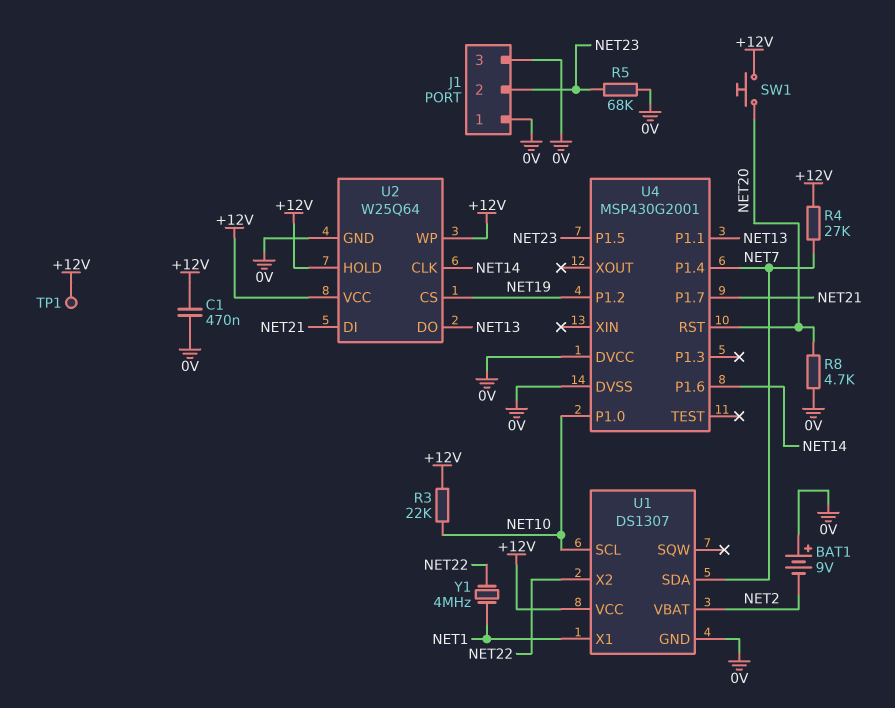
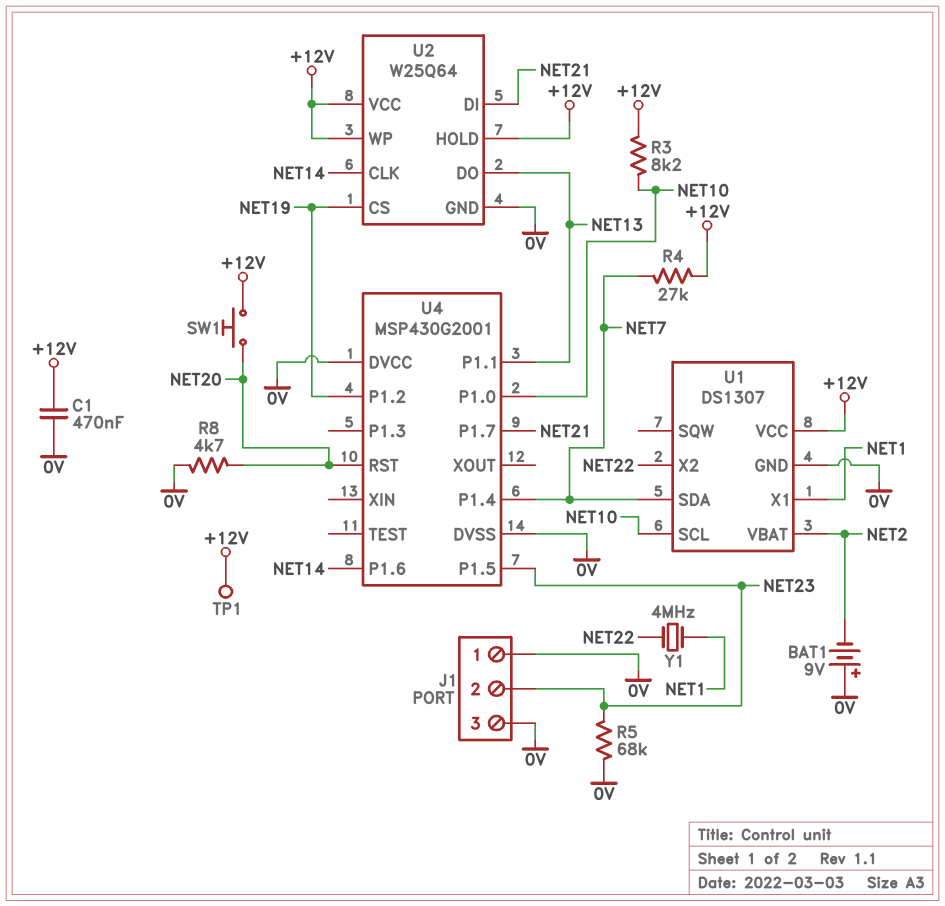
R3: 22k (+12V, NET10) -> 8.2k (+12V, NET10)

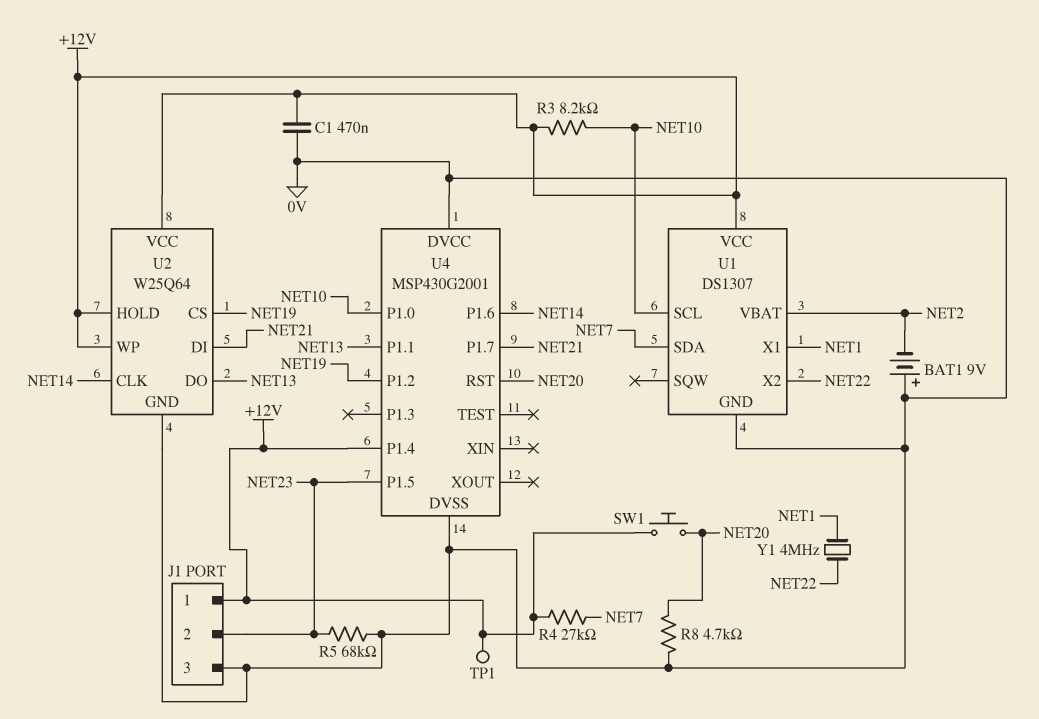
J1 pin 1: 0V -> +12V
U4 pin P1.4: NET7 -> +12V

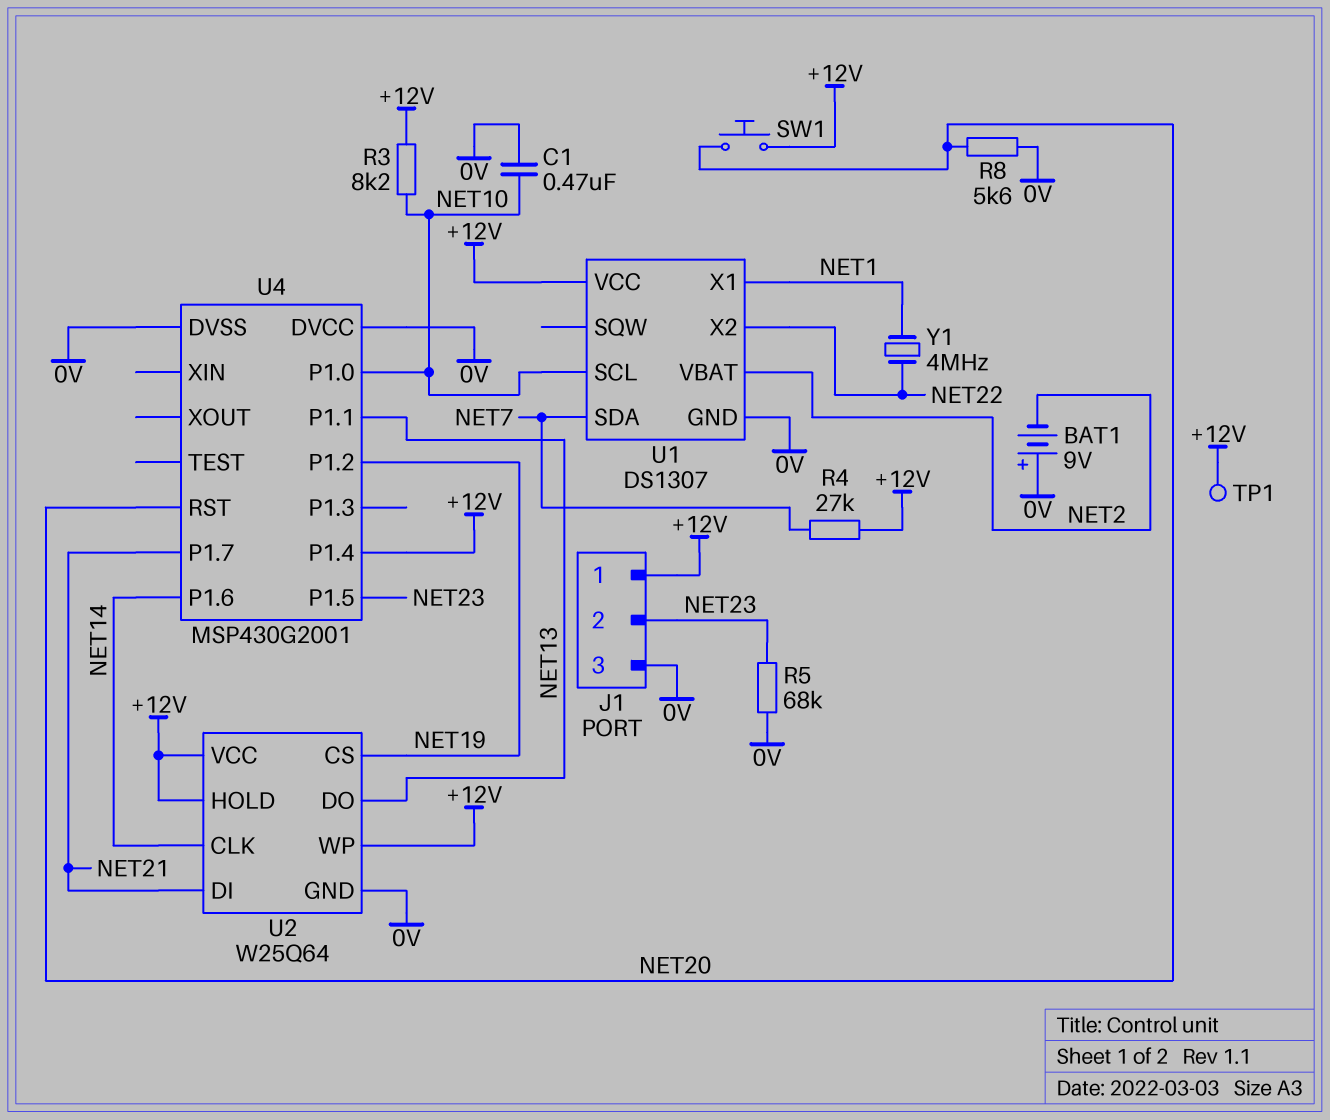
C1: 470nF (+12V, 0V) -> 470nF (0V, NET10)
R8: 4.7k (0V, NET20) -> 5.6k (0V, NET20)

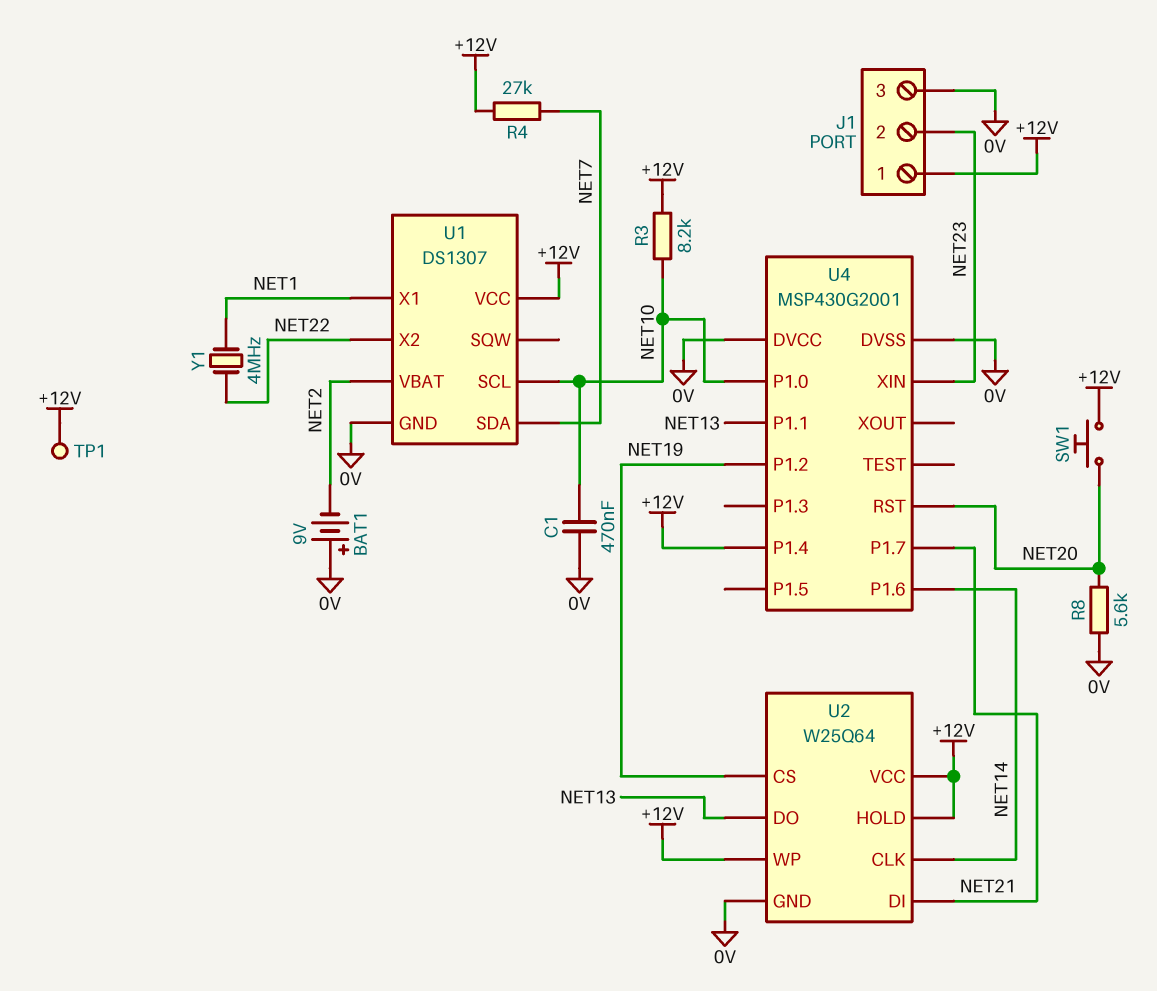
R5: 68k (0V, NET23) -> none
U4 pin P1.5: NET23 -> none
U4 pin XIN: none -> NET23

